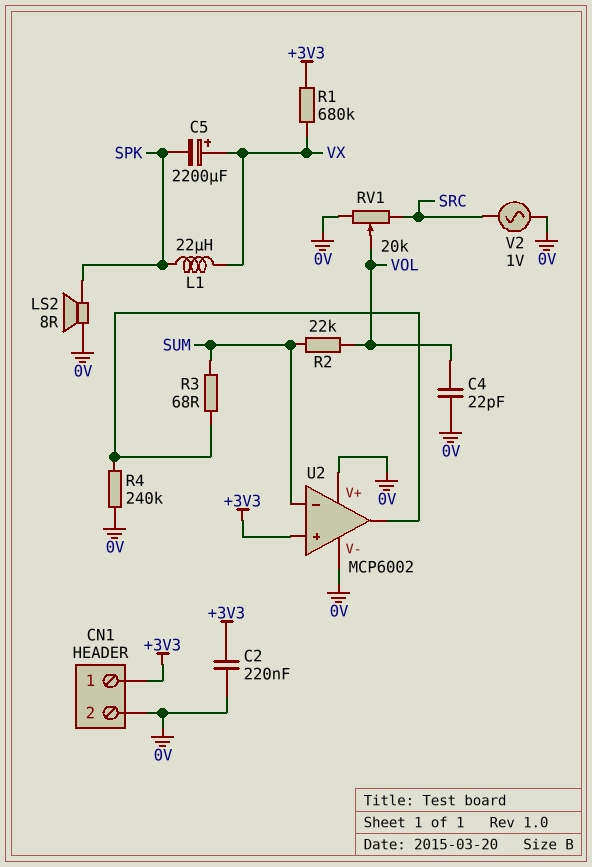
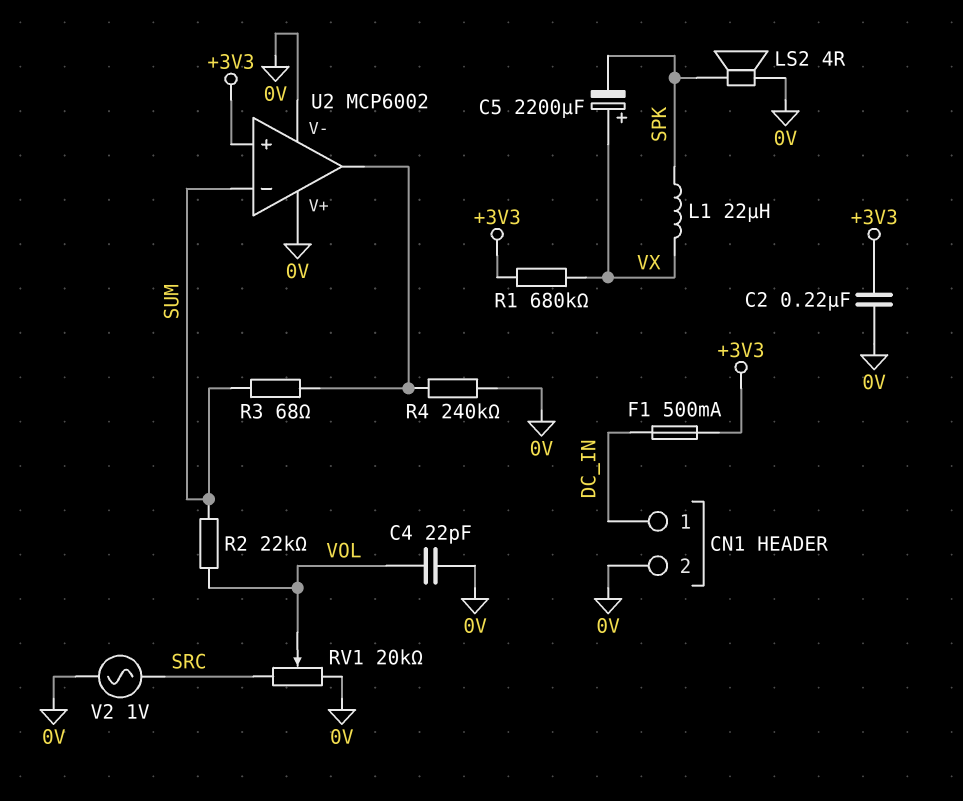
CN1 pin 1: +3V3 -> DC_IN
F1: none -> 500mA (+3V3, DC_IN)
LS2: speaker 8R (0V, SPK) -> speaker 4R (0V, SPK)

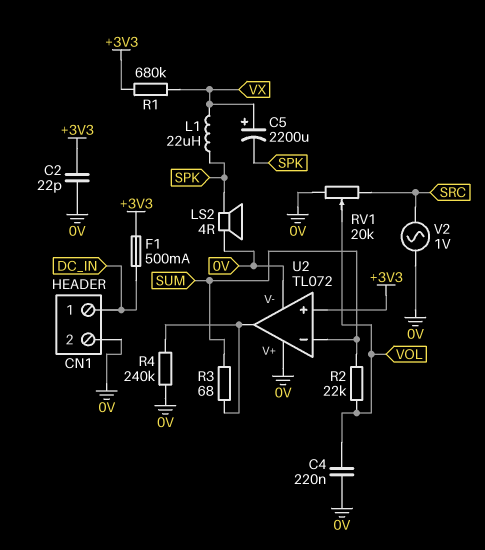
C2: 220nF (+3V3, 0V) -> 22pF (+3V3, 0V)
C4: 22pF (0V, VOL) -> 220nF (0V, VOL)
U2: MCP6002 -> TL072

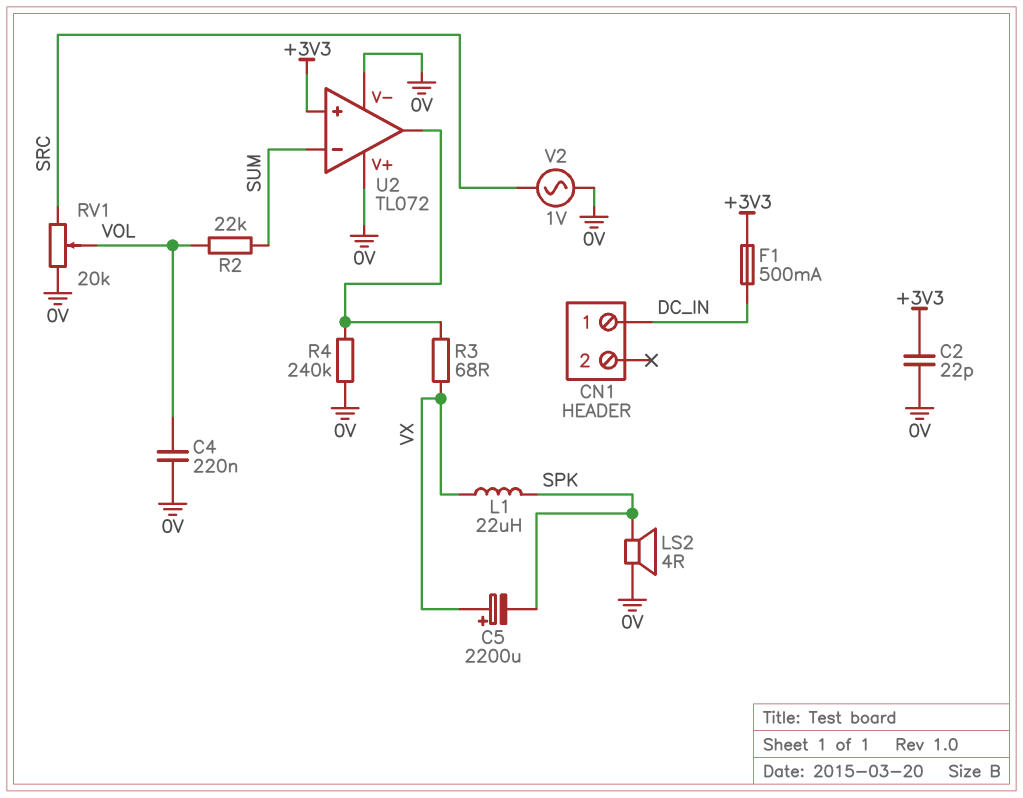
CN1 pin 2: 0V -> none
R1: 680k (+3V3, VX) -> none
R3: 68 (SUM, U2/out) -> 68 (U2/out, VX)

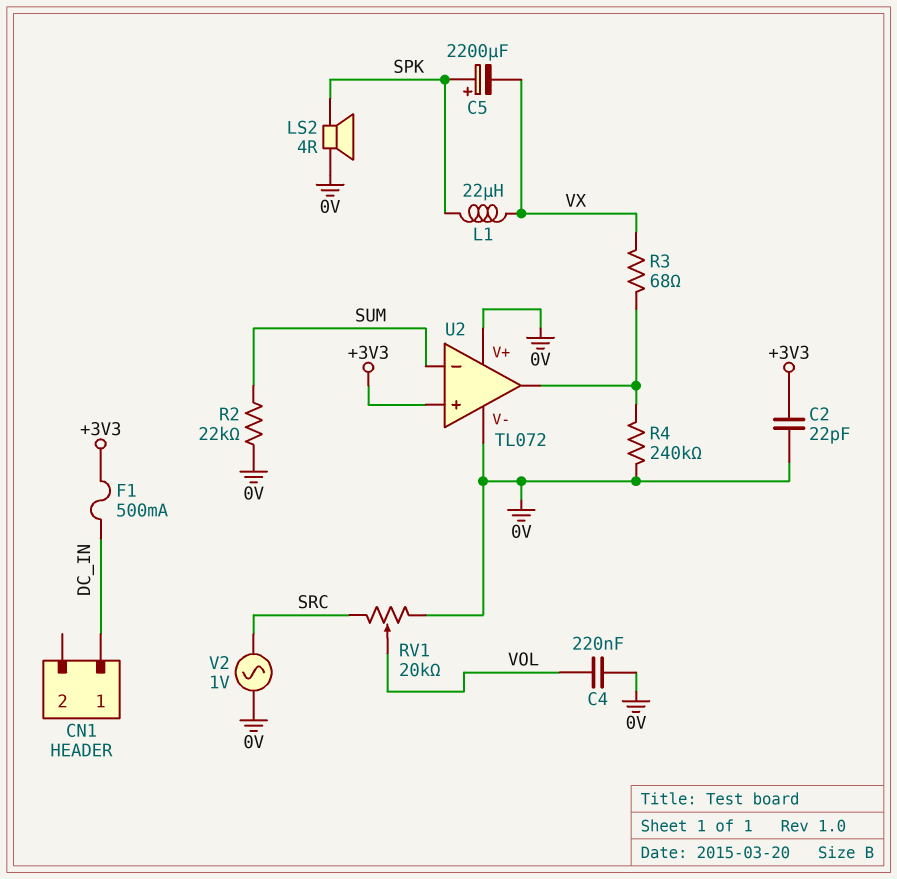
C5: 2200uF (plus VX, minus SPK) -> 2200uF (plus SPK, minus VX)
R2: 22k (SUM, VOL) -> 22k (0V, SUM)

